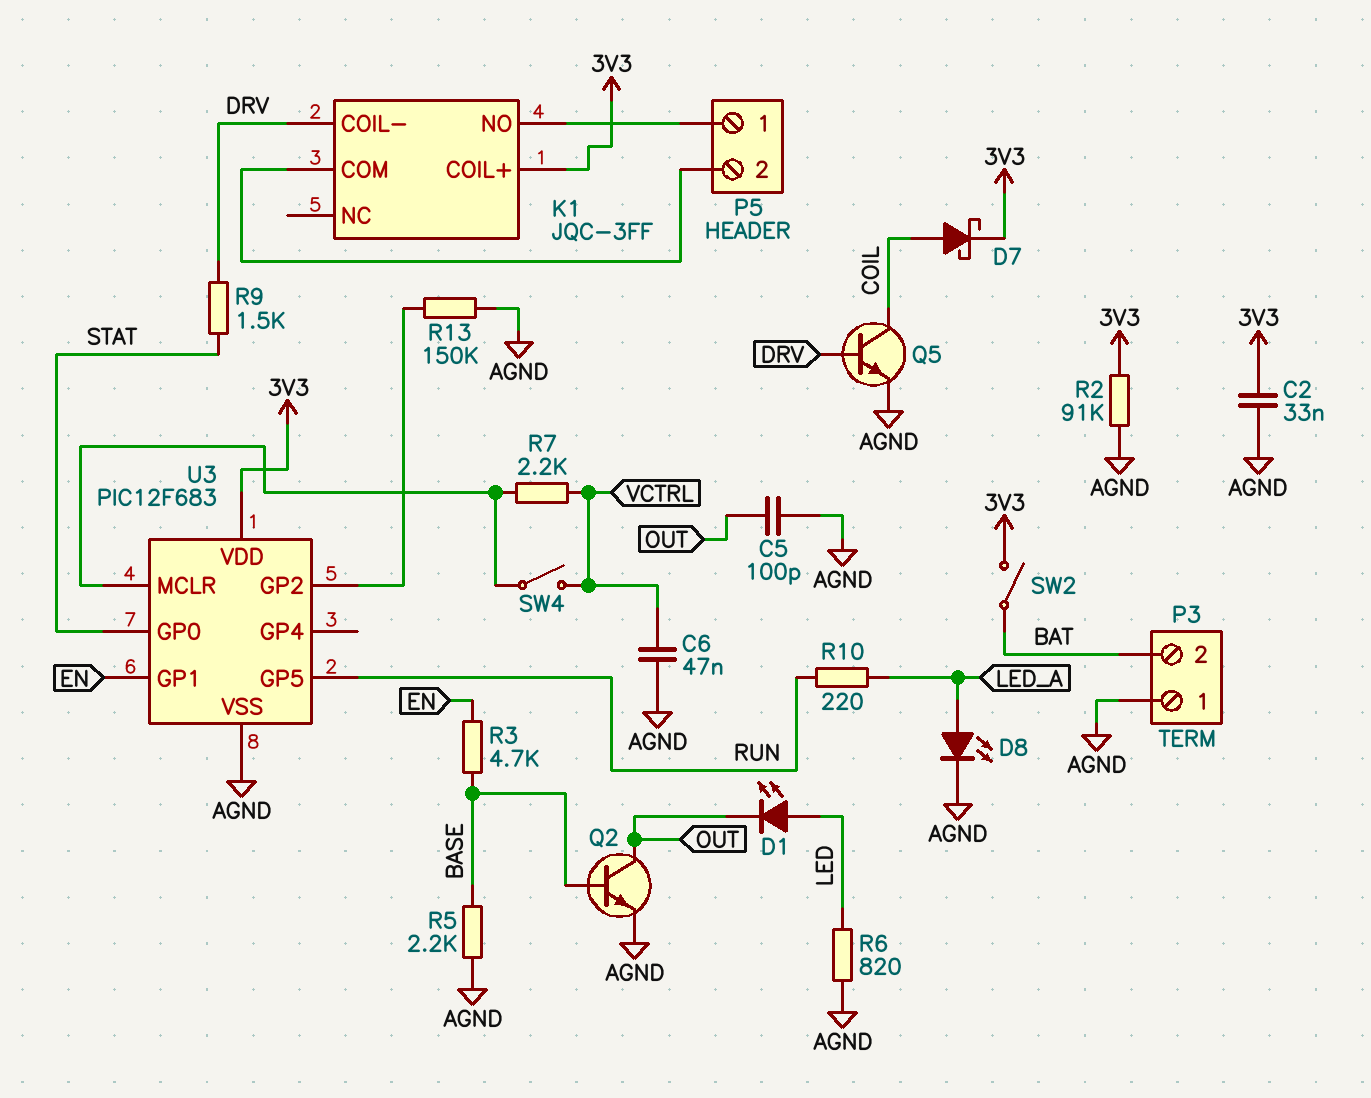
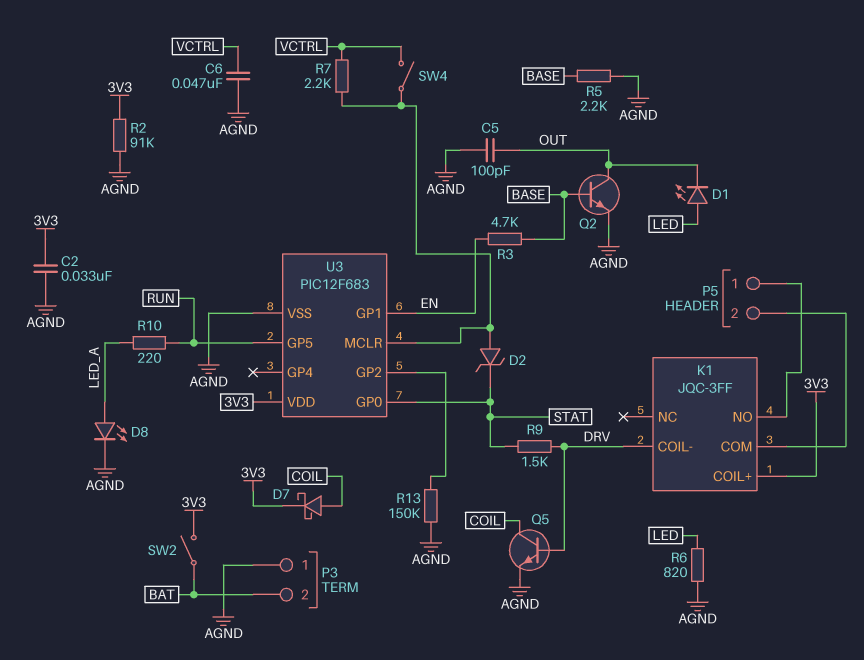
D2: none -> zener (A U3/MCLR, K STAT)

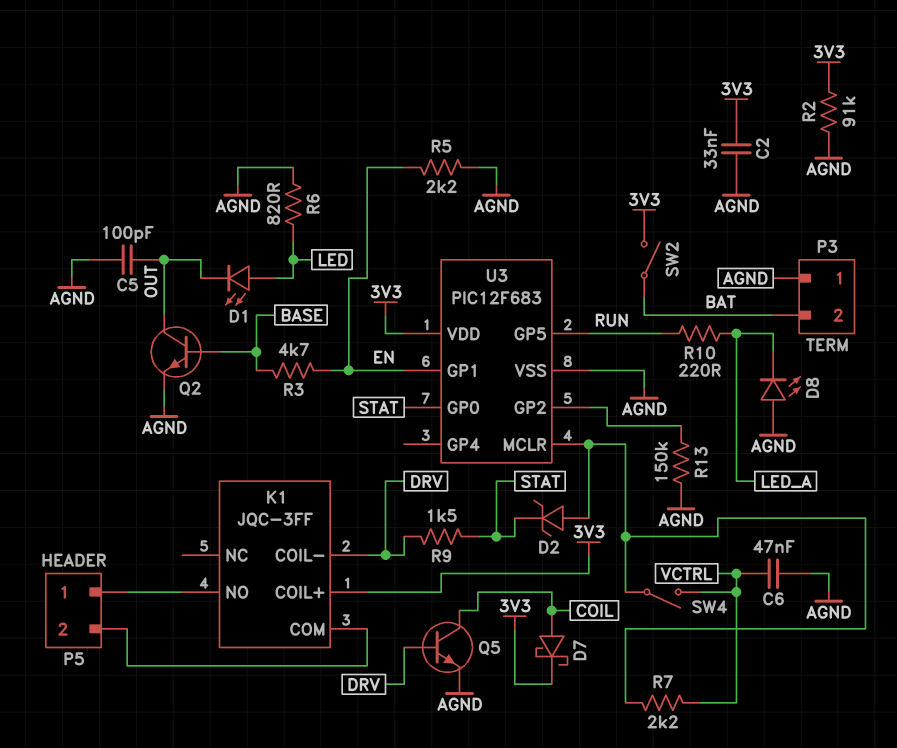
D8: LED (A LED_A, K AGND) -> LED (A AGND, K LED_A)
R5: 2.2k (AGND, BASE) -> 2.2k (AGND, EN)

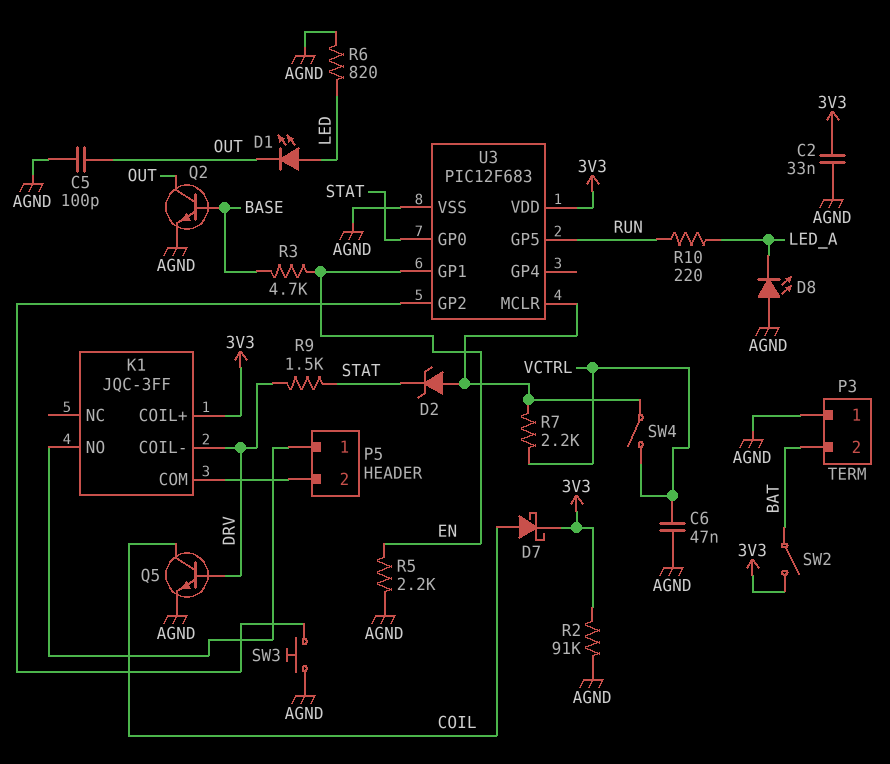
R13: 150k (AGND, U3/GP2) -> none
SW3: none -> button (AGND, U3/GP2)

